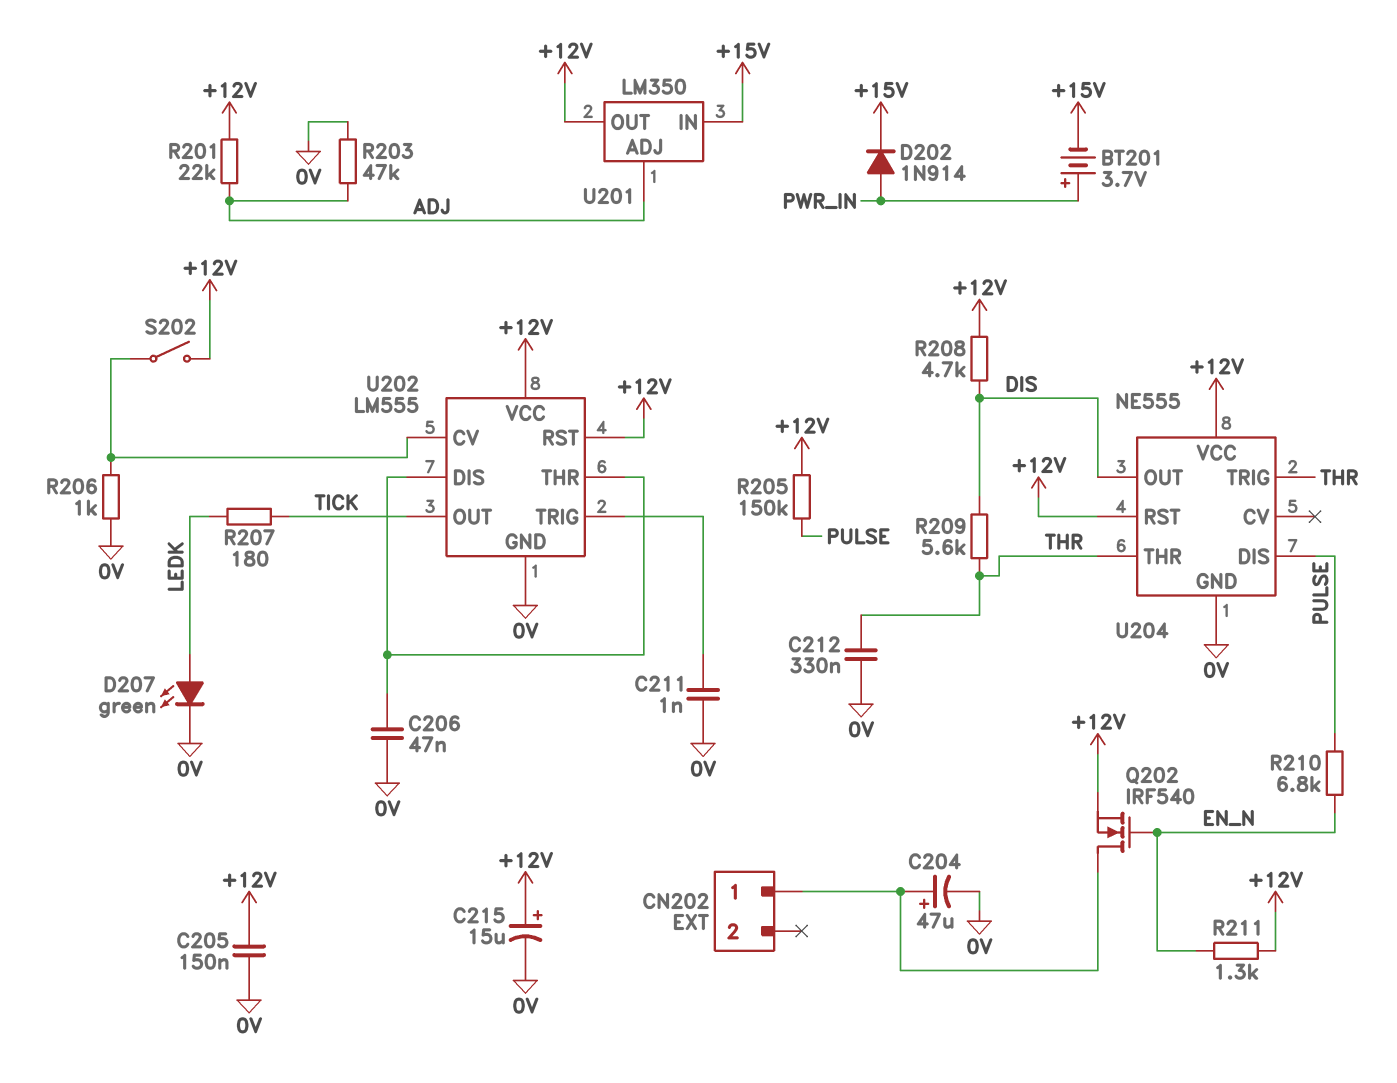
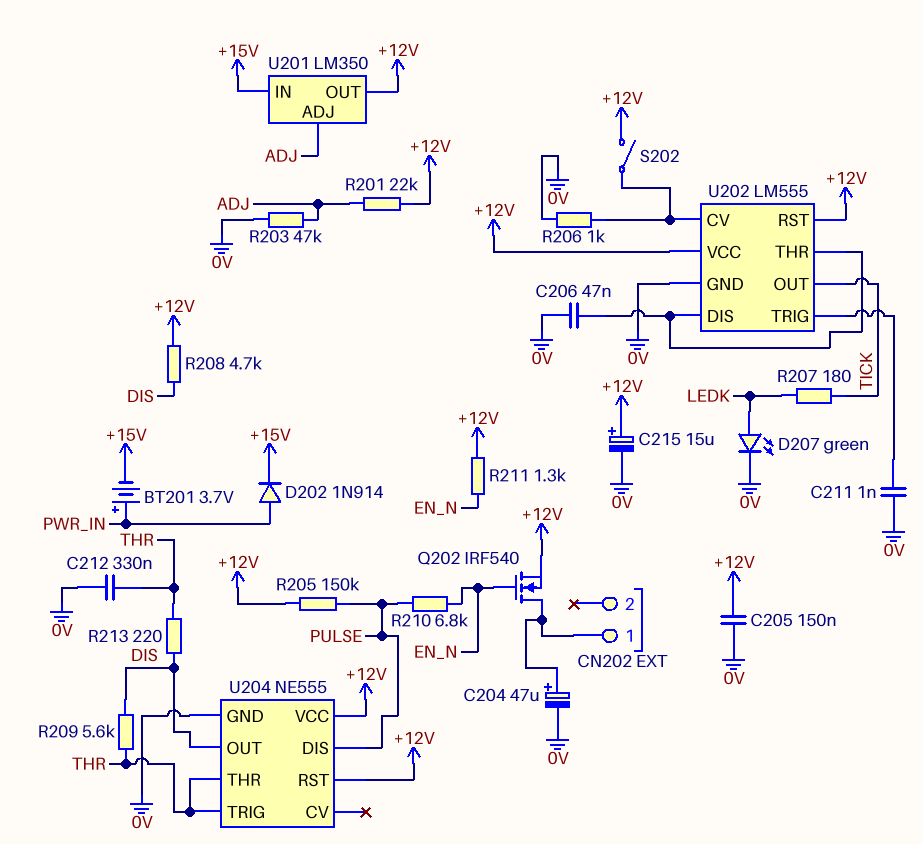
R213: none -> 220 (DIS, THR)

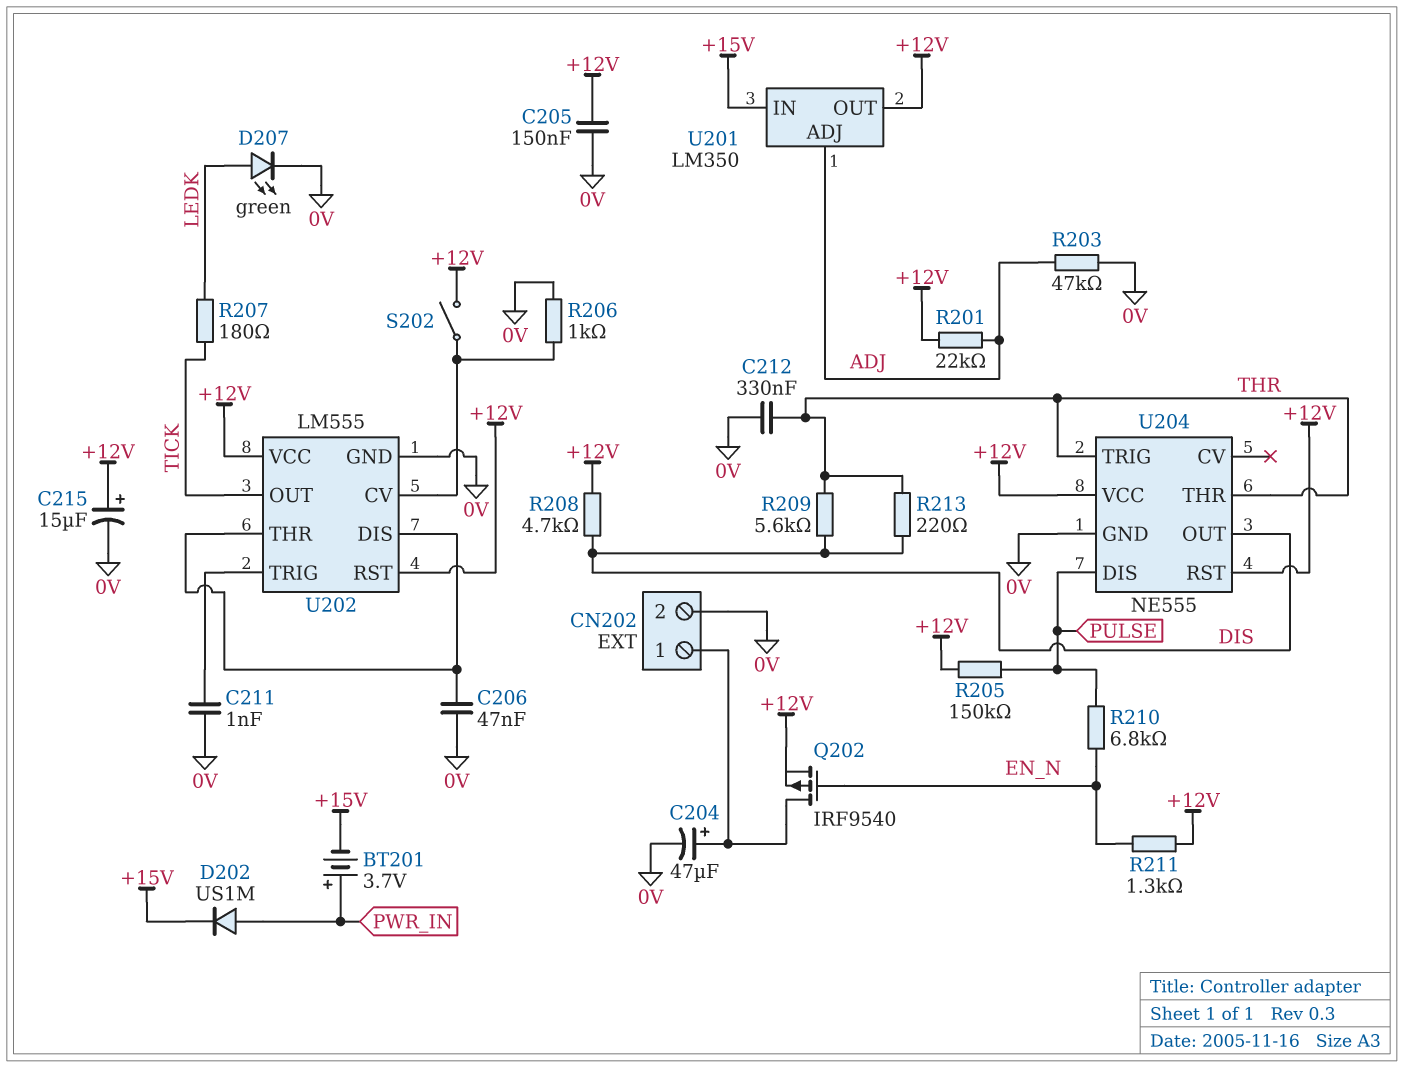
CN202 pin 2: none -> 0V
D202: diode 1N914 (A PWR_IN, K +15V) -> diode US1M (A PWR_IN, K +15V)
Q202: NMOS IRF540 (G EN_N, D CN202/1, S +12V) -> PMOS IRF9540 (G EN_N, D CN202/1, S +12V)

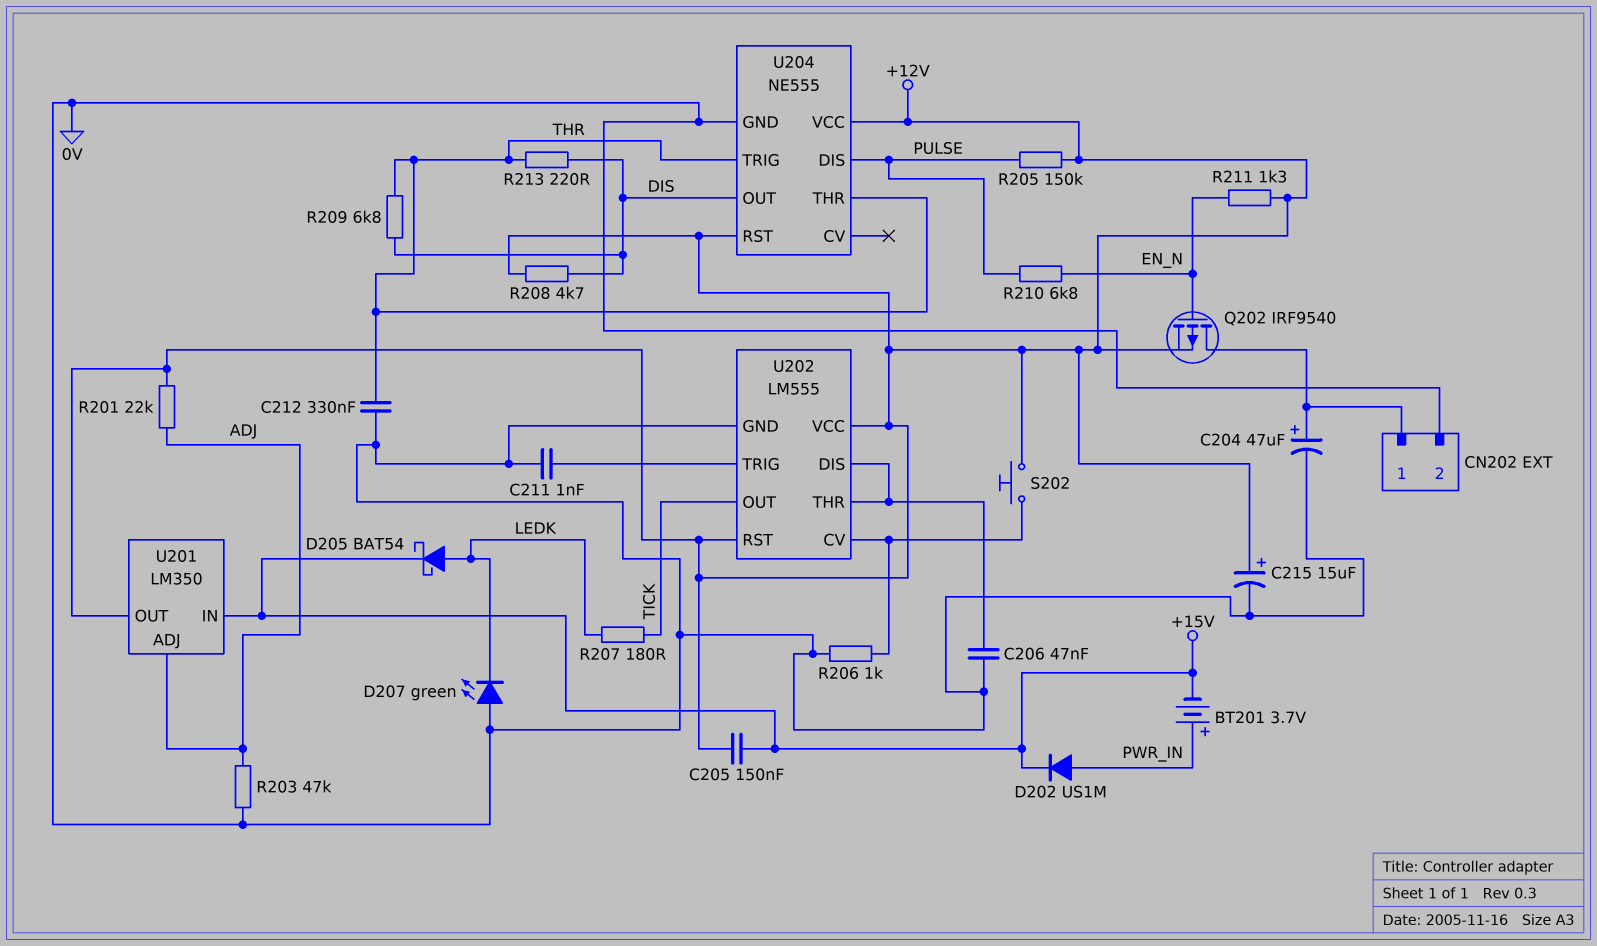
C205: 150nF (+12V, 0V) -> 150nF (+12V, +15V)
D205: none -> schottky BAT54 (A LEDK, K +15V)
D207: LED green (A LEDK, K 0V) -> LED green (A 0V, K LEDK)
R209: 5.6k (DIS, THR) -> 6.8k (DIS, THR)
S202: switch (+12V, U202/CV) -> button (+12V, U202/CV)

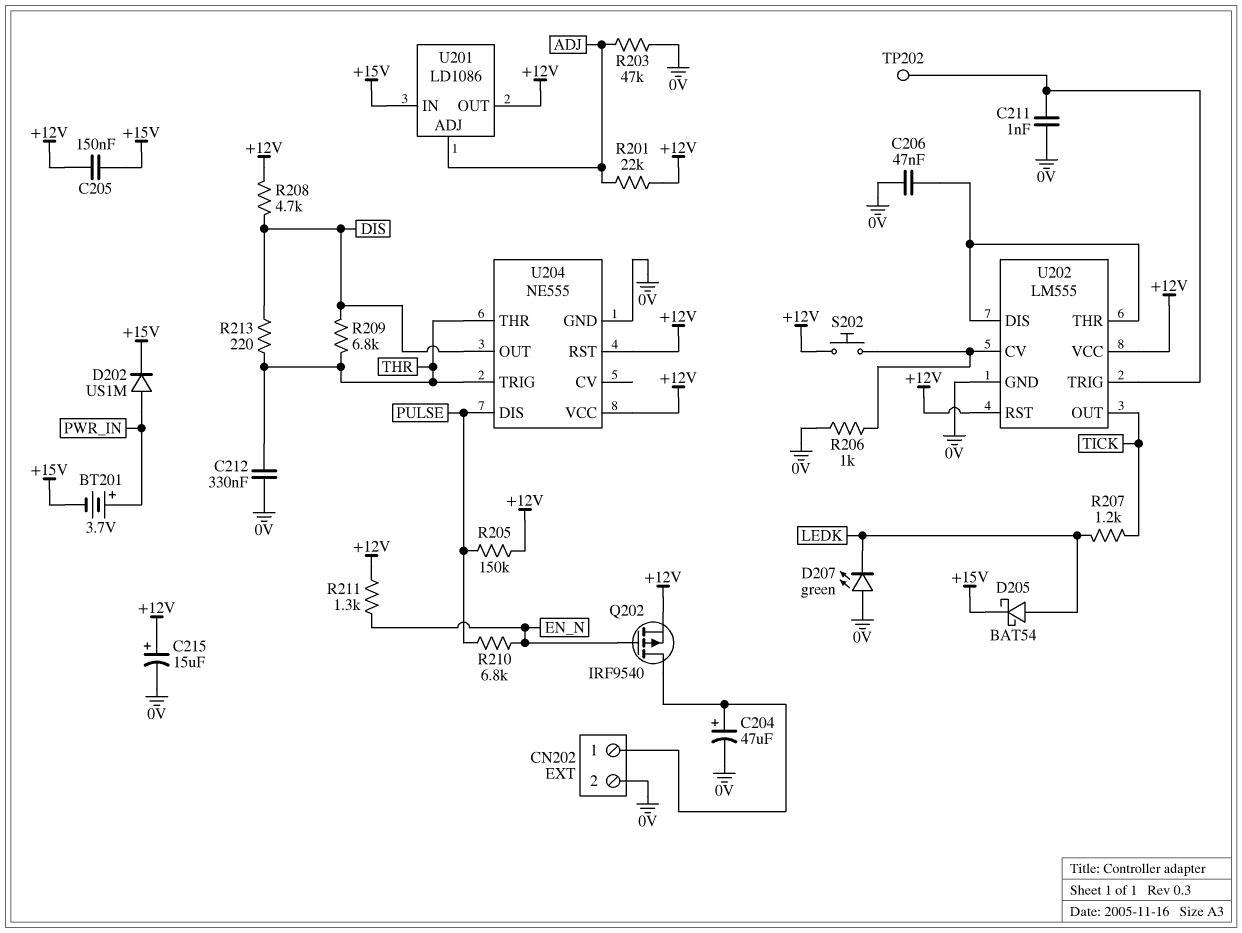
R207: 180 (LEDK, TICK) -> 1.2k (LEDK, TICK)
TP202: none -> test point (U202/TRIG)
U201: LM350 -> LD1086

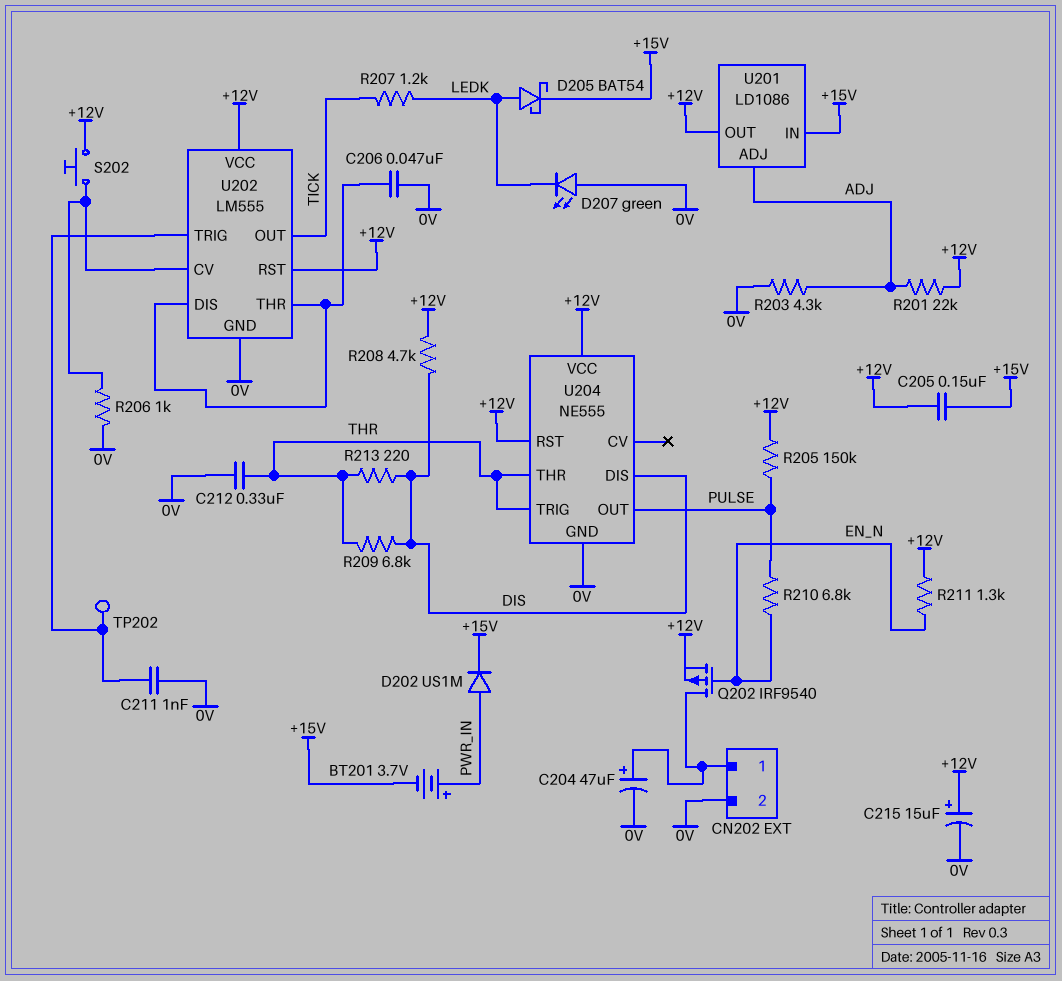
R203: 47k (0V, ADJ) -> 4.3k (0V, ADJ)
U204 pin DIS: PULSE -> DIS
U204 pin OUT: DIS -> PULSE

